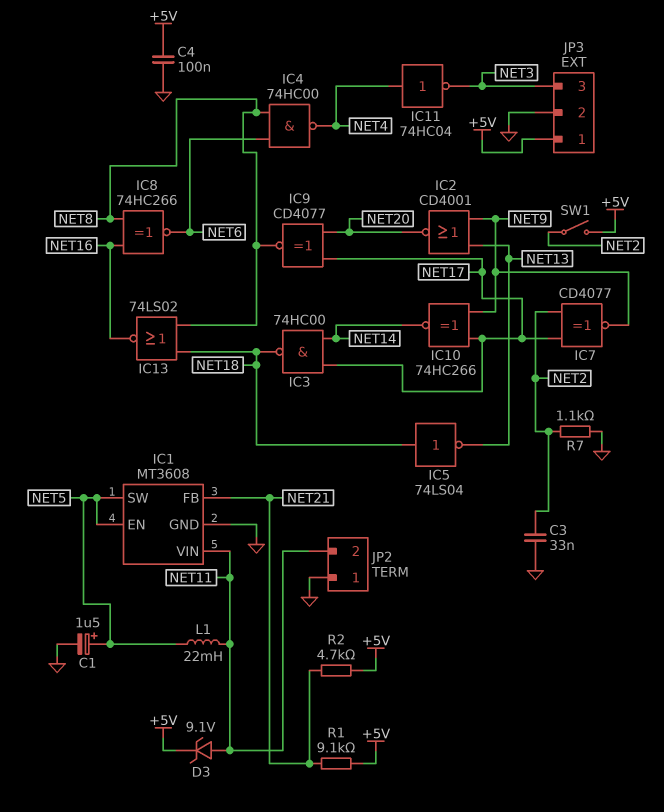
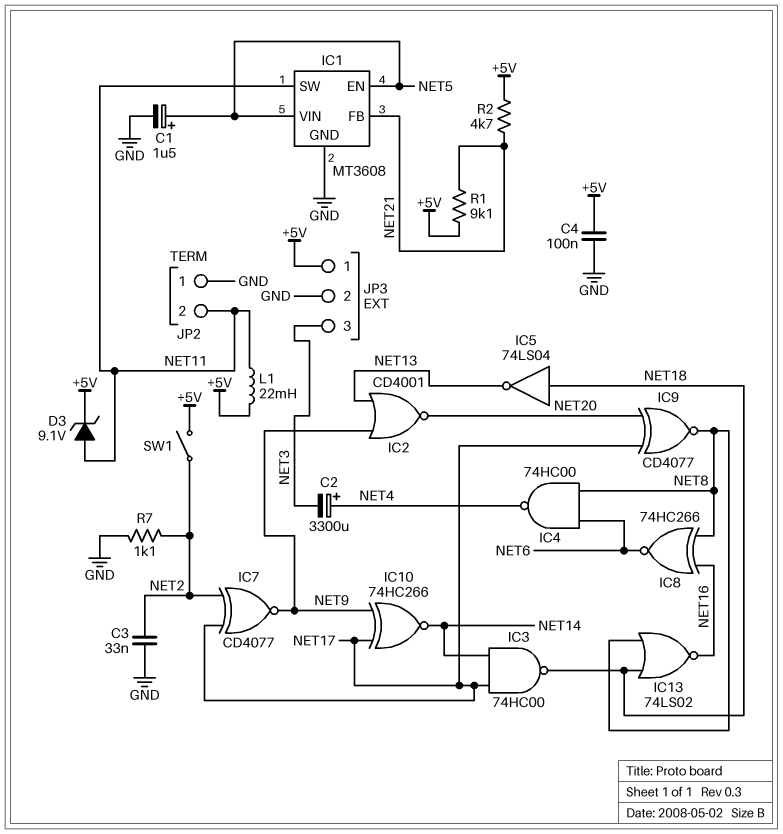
C2: none -> 3300uF (plus NET4, minus NET3)
IC1 pin SW: NET5 -> NET11
IC1 pin VIN: NET11 -> NET5
IC11: NOT 74HC04 (in NET4, out NET3) -> none
L1: 22mH (NET5, NET11) -> 22mH (+5V, NET11)

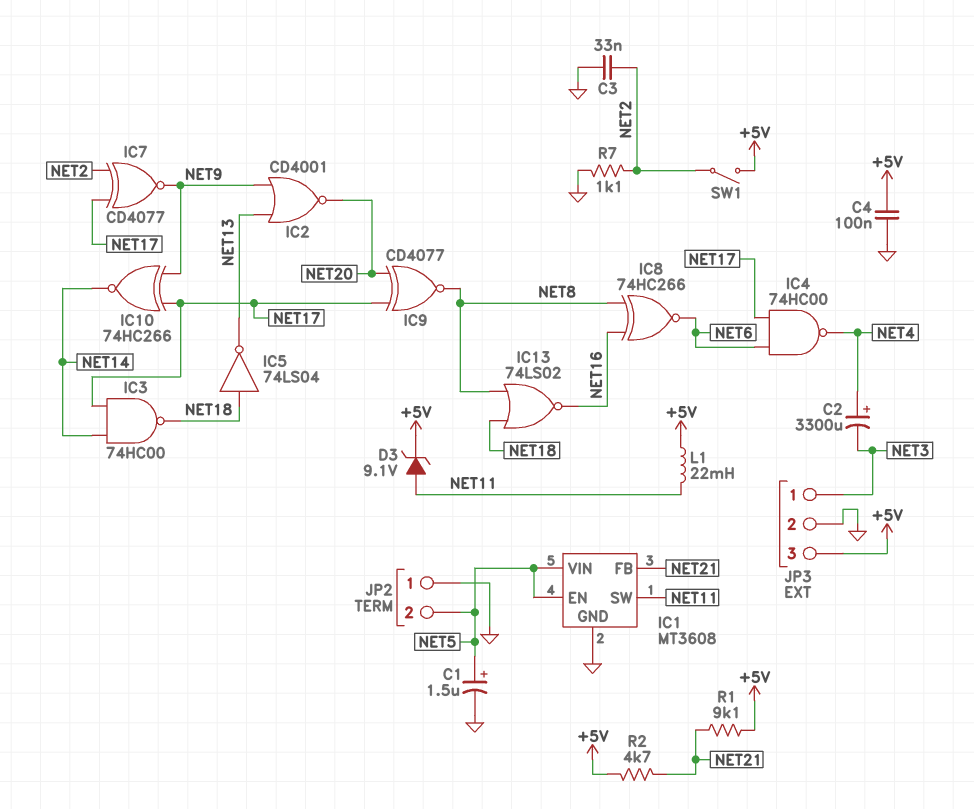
IC4: NAND 74HC00 (in NET6, in NET8, out NET4) -> NAND 74HC00 (in NET6, in NET17, out NET4)
JP2 pin 2: NET11 -> NET5
JP3 pin 1: +5V -> NET3
JP3 pin 3: NET3 -> +5V

